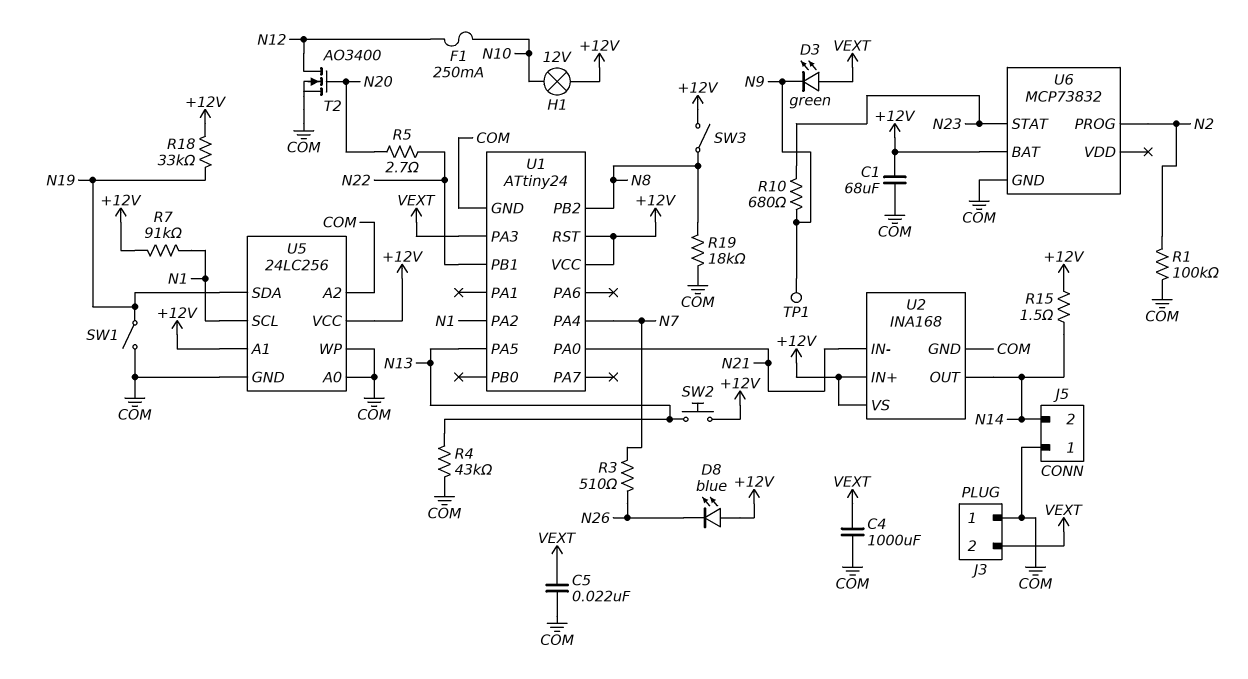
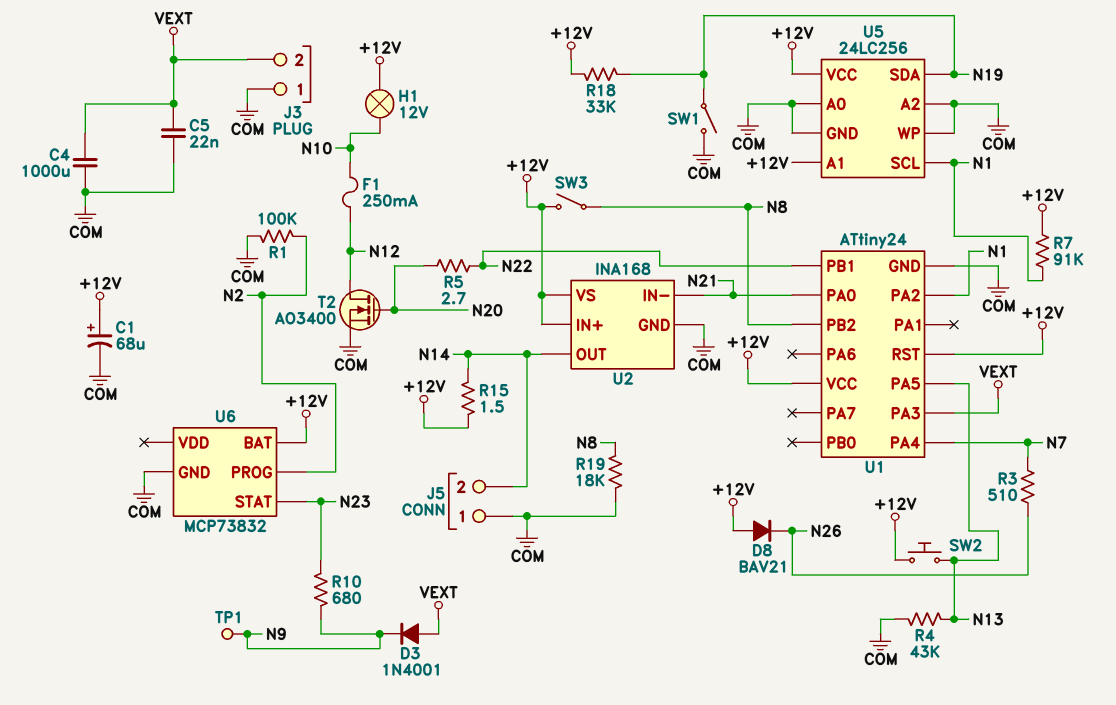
C1: 68uF (+12V, COM) -> 68uF (plus +12V, minus COM)
D3: LED green (A VEXT, K N9) -> diode 1N4001 (A VEXT, K N9)
D8: LED blue (A +12V, K N26) -> diode BAV21 (A +12V, K N26)

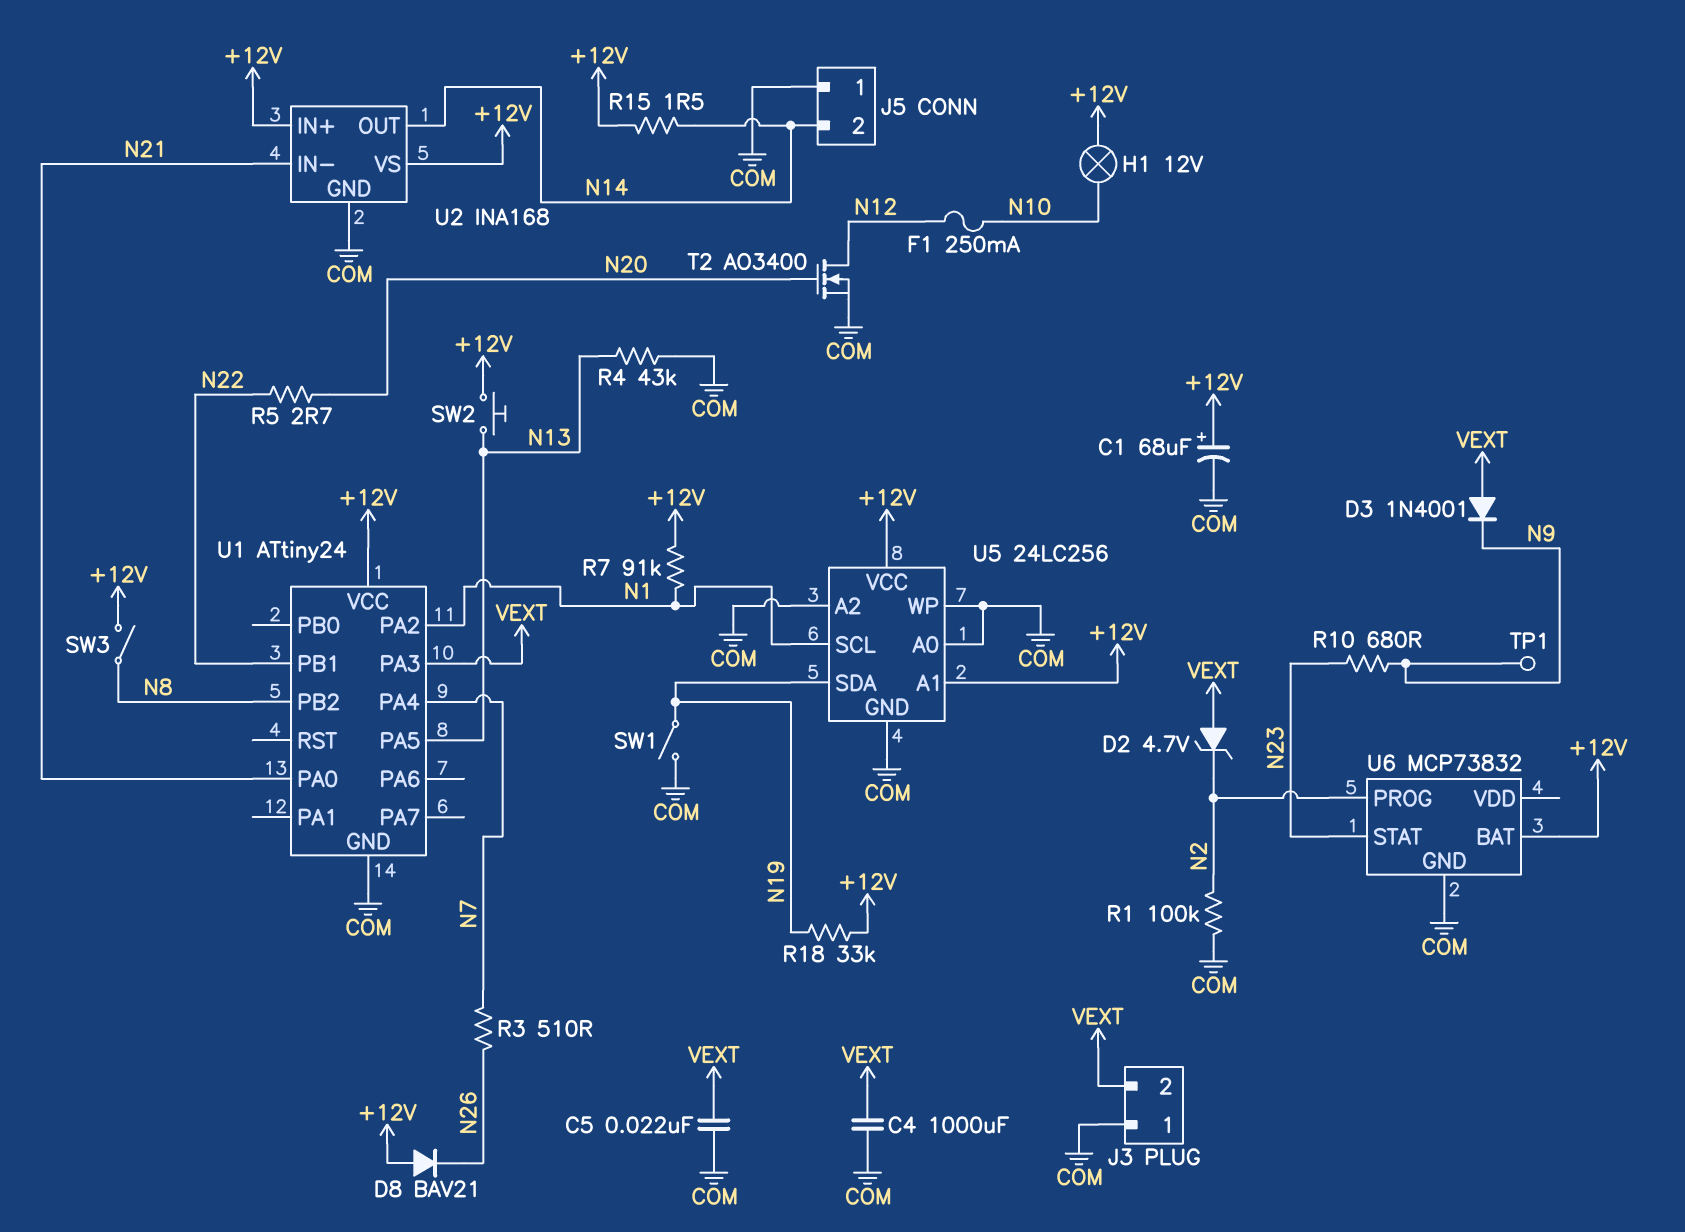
D2: none -> zener 4.7V (A VEXT, K N2)
R19: 18k (COM, N8) -> none
U1 pin RST: +12V -> none

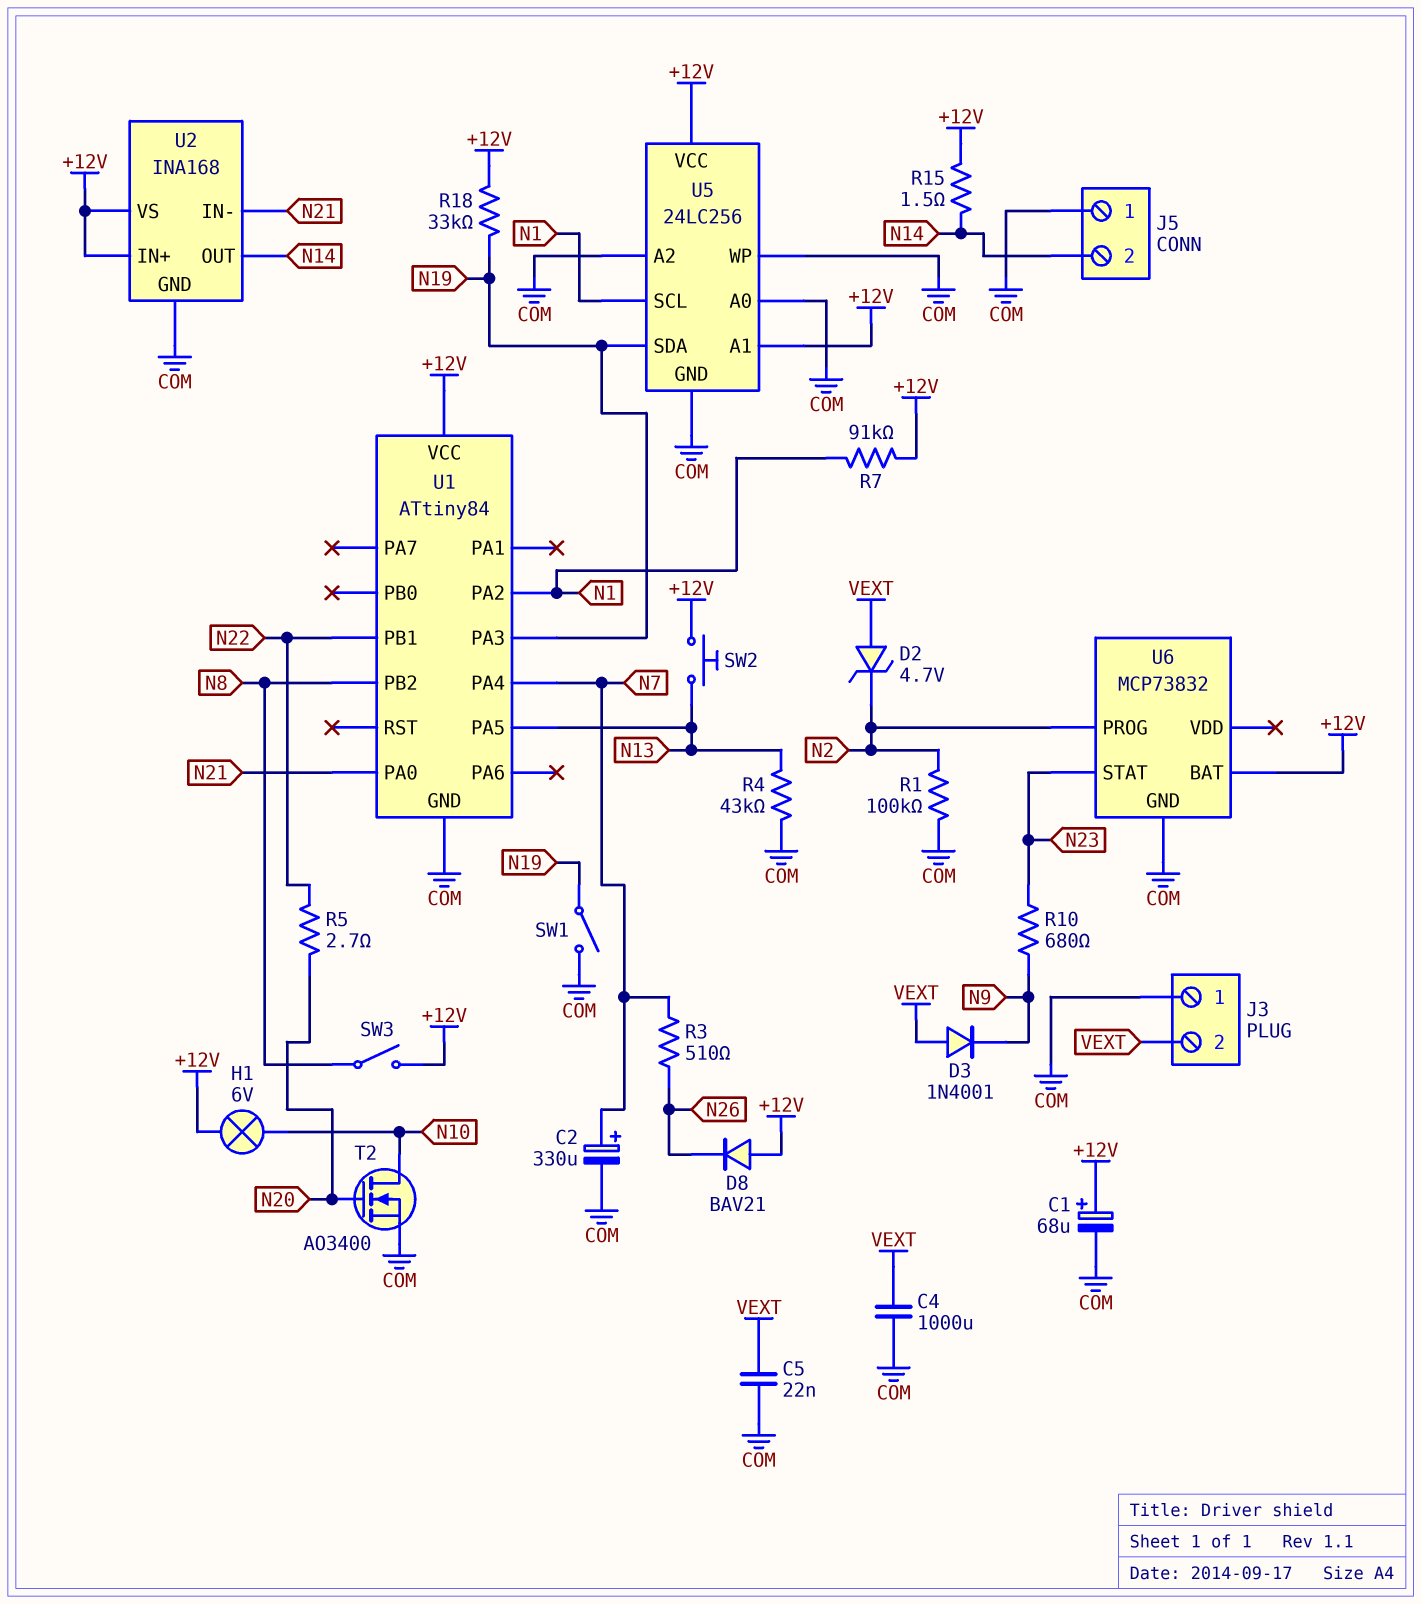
C2: none -> 330uF (plus N7, minus COM)
F1: 250mA (N10, N12) -> none
H1: lamp 12V (+12V, N10) -> lamp 6V (+12V, N10)
T2: NMOS AO3400 (G N20, D N12, S COM) -> NMOS AO3400 (G N20, D N10, S COM)
TP1: test point (N9) -> none
U1: ATtiny24 -> ATtiny84
U1 pin PA3: VEXT -> N19

